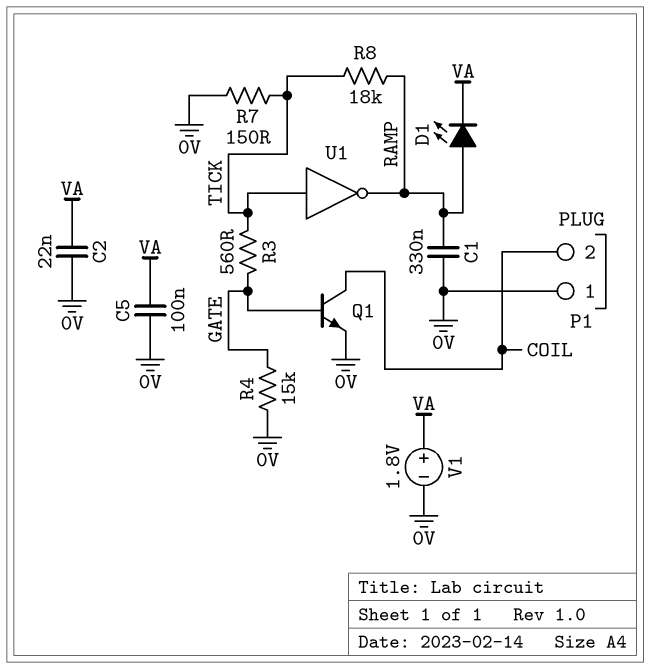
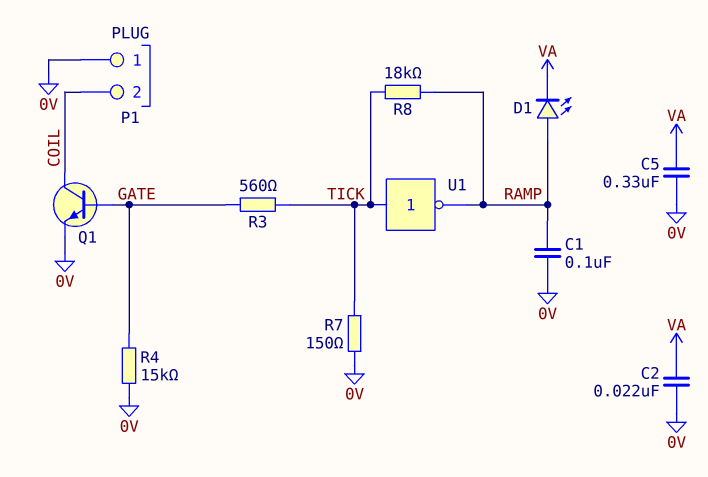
C1: 330nF (0V, RAMP) -> 100nF (0V, RAMP)
C5: 100nF (0V, VA) -> 330nF (0V, VA)
V1: 1.8V (plus VA, minus 0V) -> none

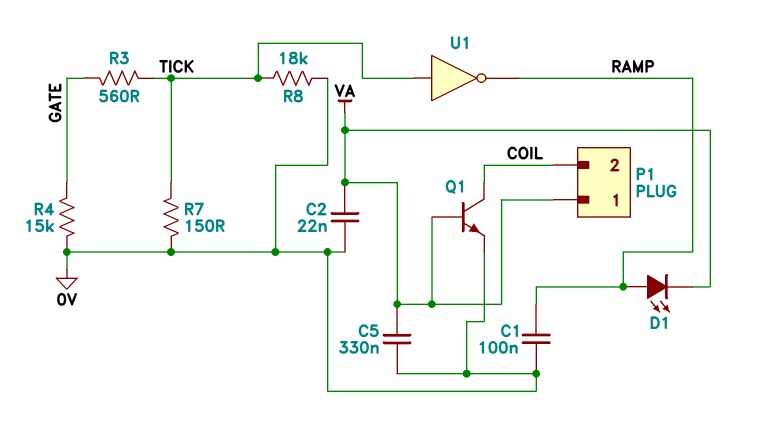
P1 pin 1: 0V -> VA
Q1: NPN (B GATE, C COIL, E 0V) -> NPN (B VA, C COIL, E 0V)
R8: 18k (RAMP, TICK) -> 18k (0V, TICK)

